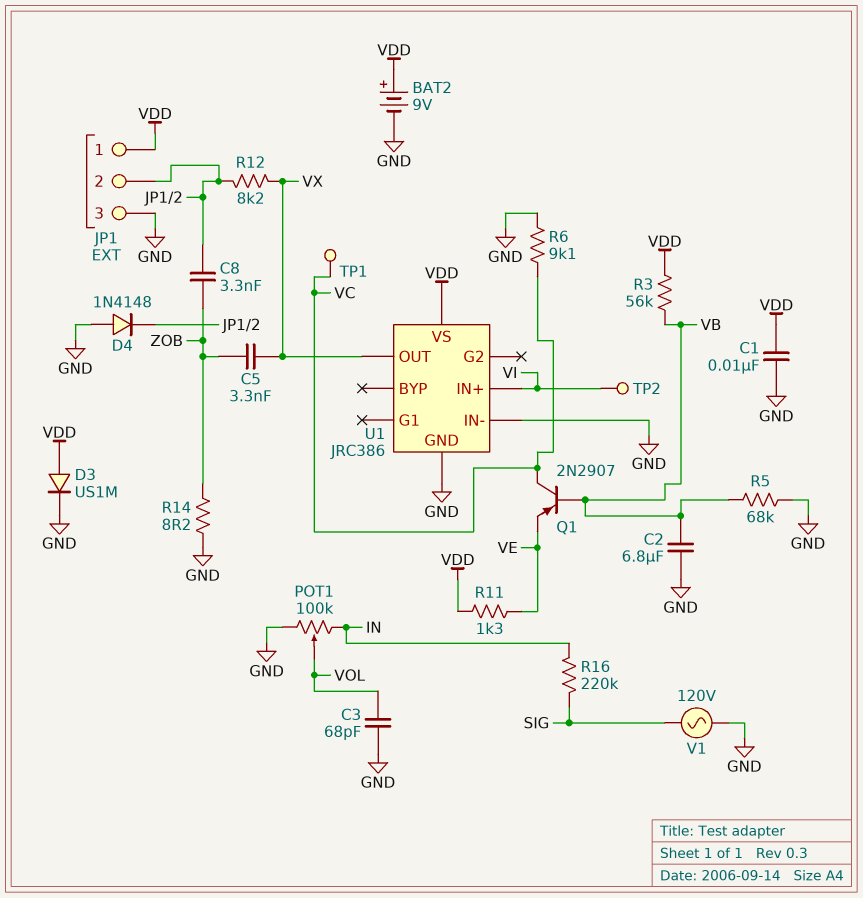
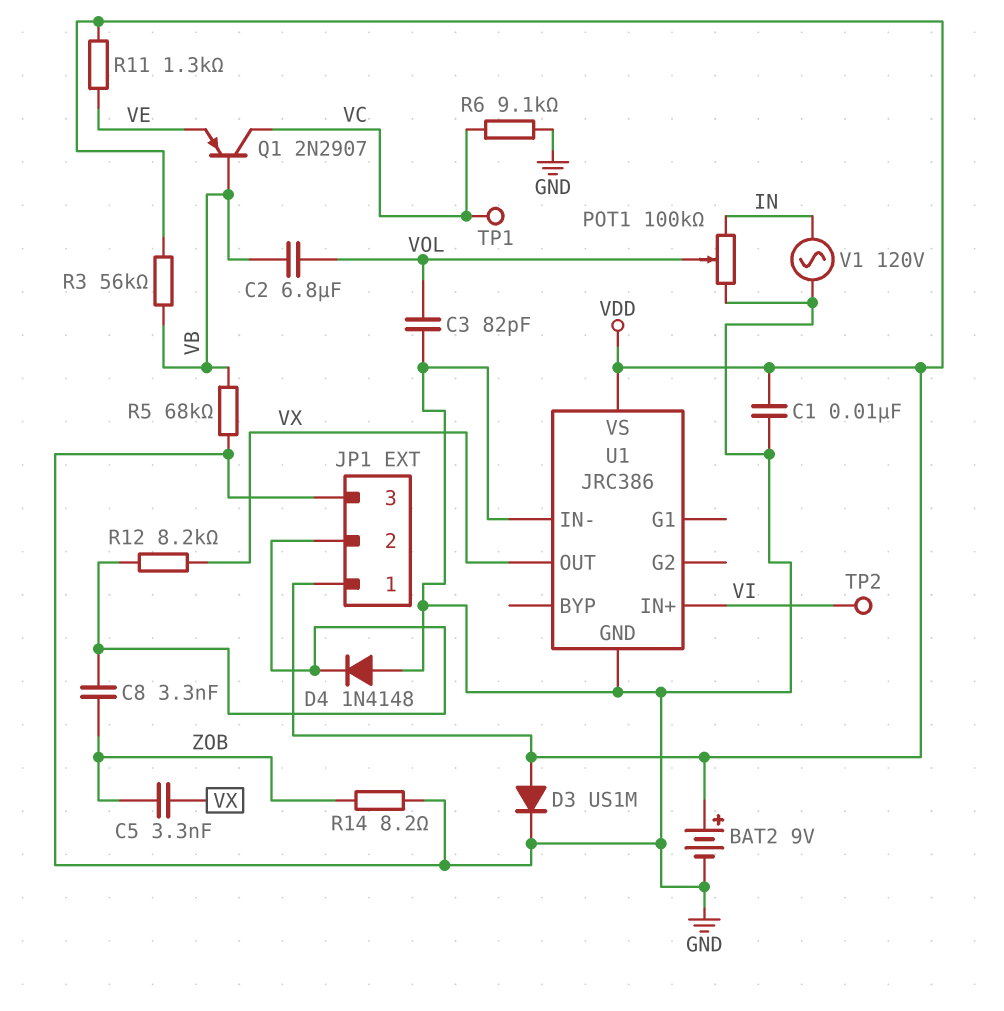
C2: 6.8uF (GND, VB) -> 6.8uF (VB, VOL)
C3: 68pF (GND, VOL) -> 82pF (GND, VOL)
R16: 220k (IN, SIG) -> none
V1: AC 120V (GND, SIG) -> AC 120V (GND, IN)

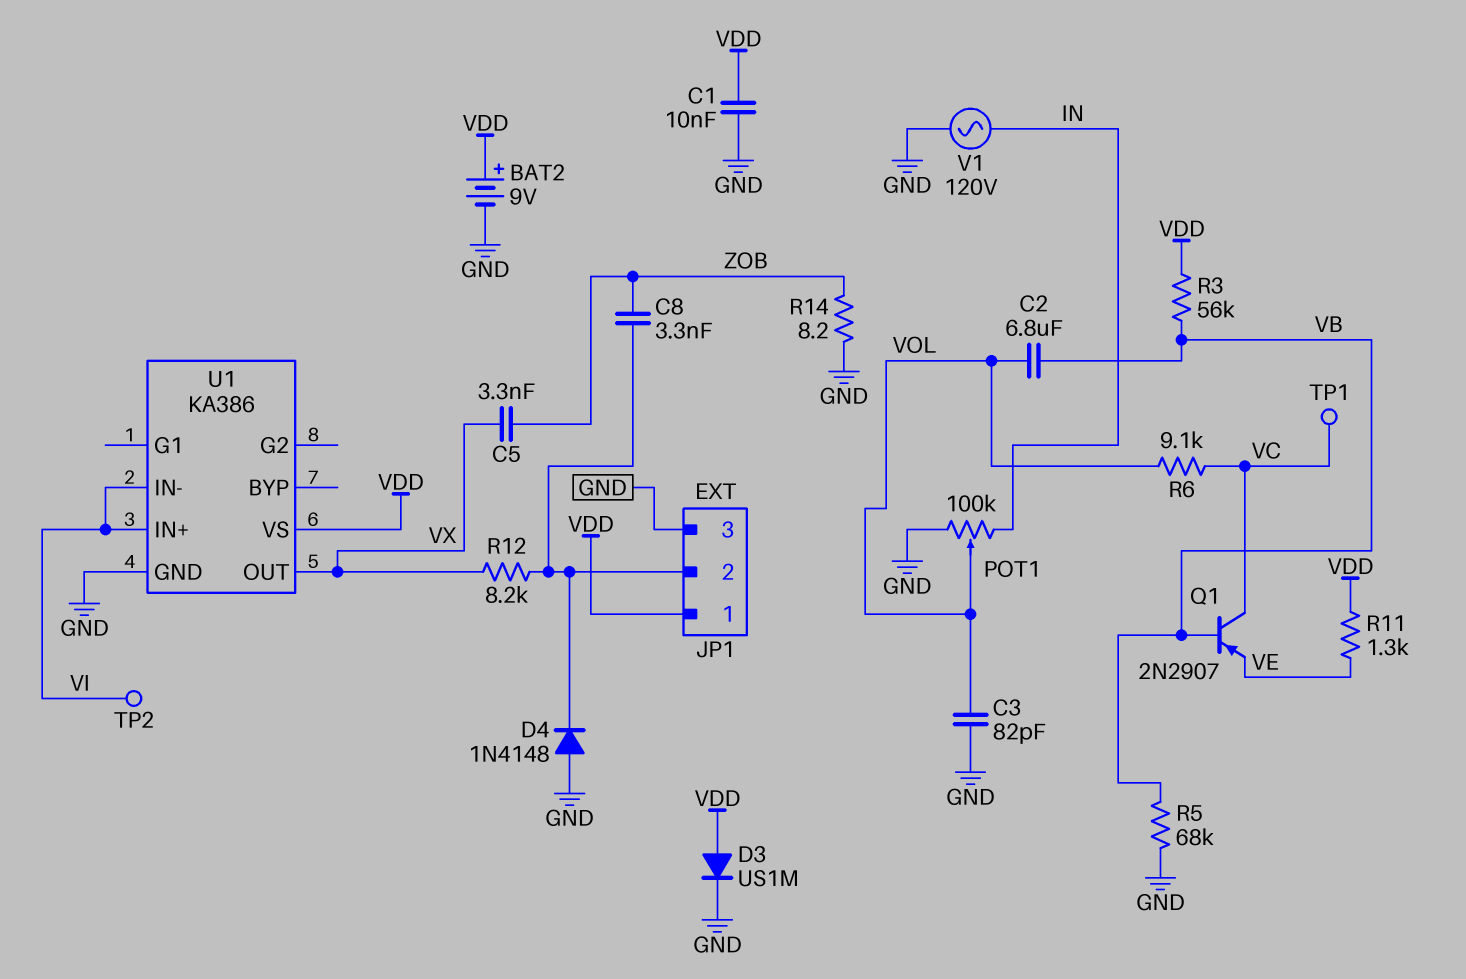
R6: 9.1k (GND, VC) -> 9.1k (VC, VOL)
U1: JRC386 -> KA386
U1 pin IN-: GND -> VI

